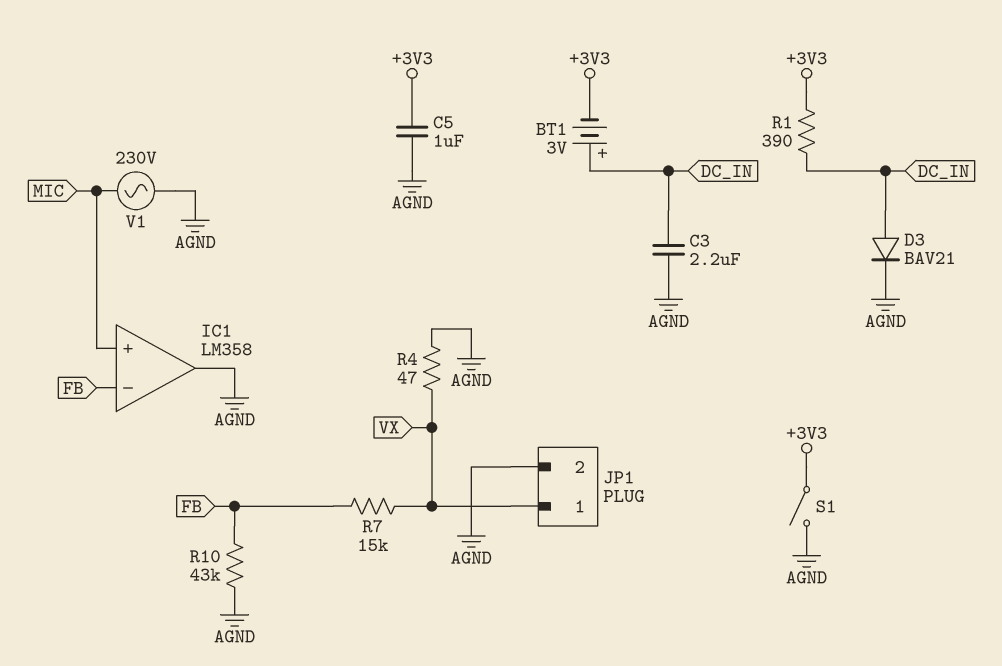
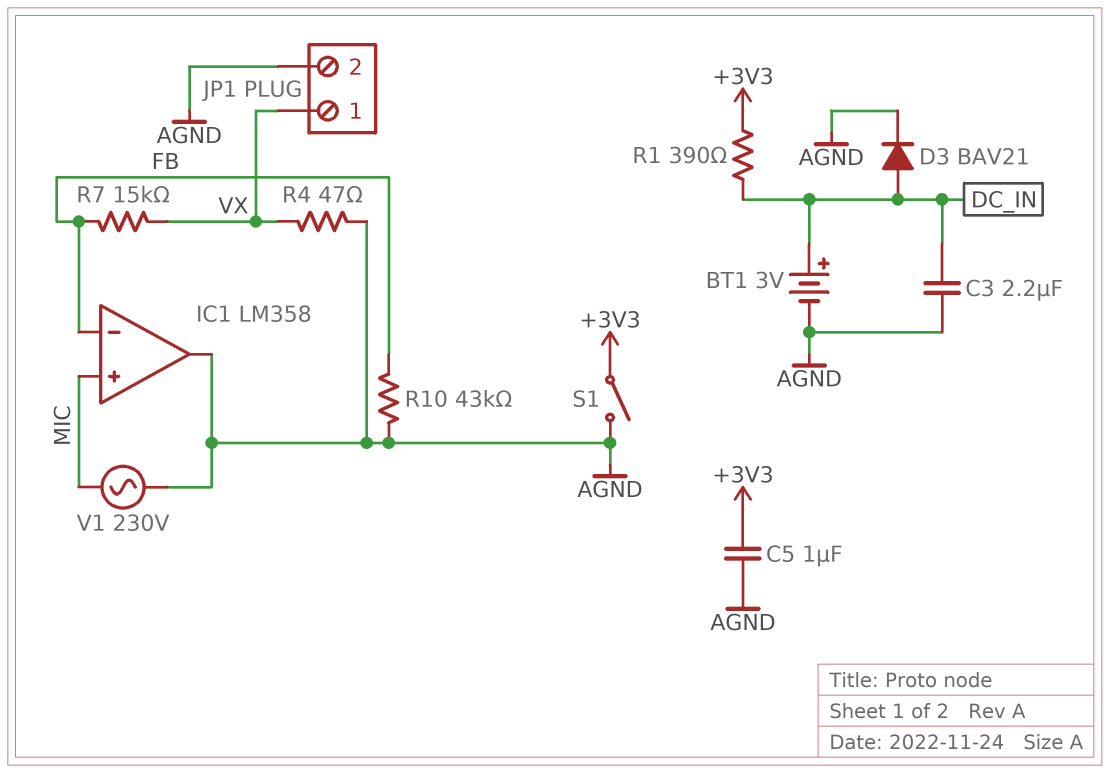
BT1: 3V (plus DC_IN, minus +3V3) -> 3V (plus DC_IN, minus AGND)

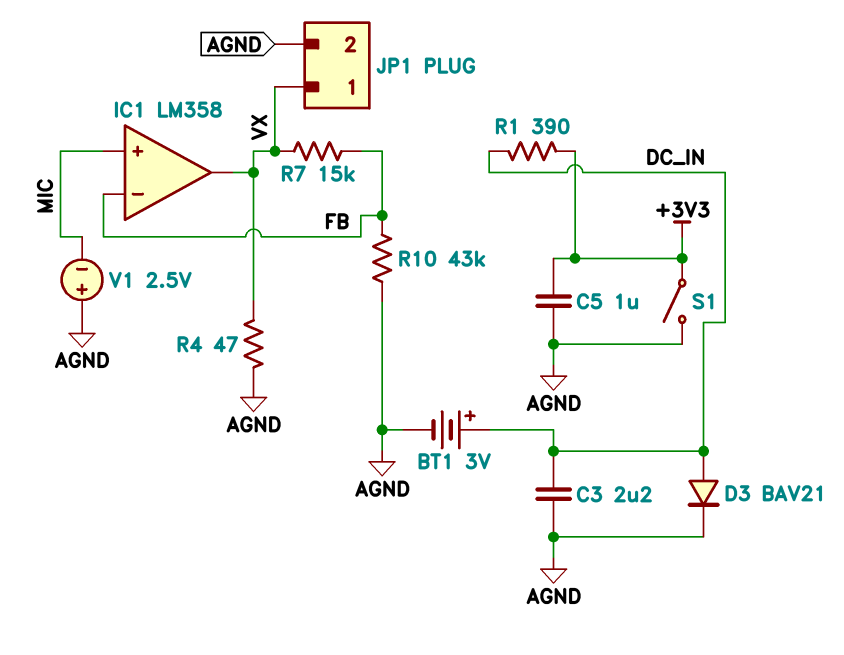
IC1 pin out: AGND -> VX
V1: AC 230V (AGND, MIC) -> 2.5V (plus AGND, minus MIC)

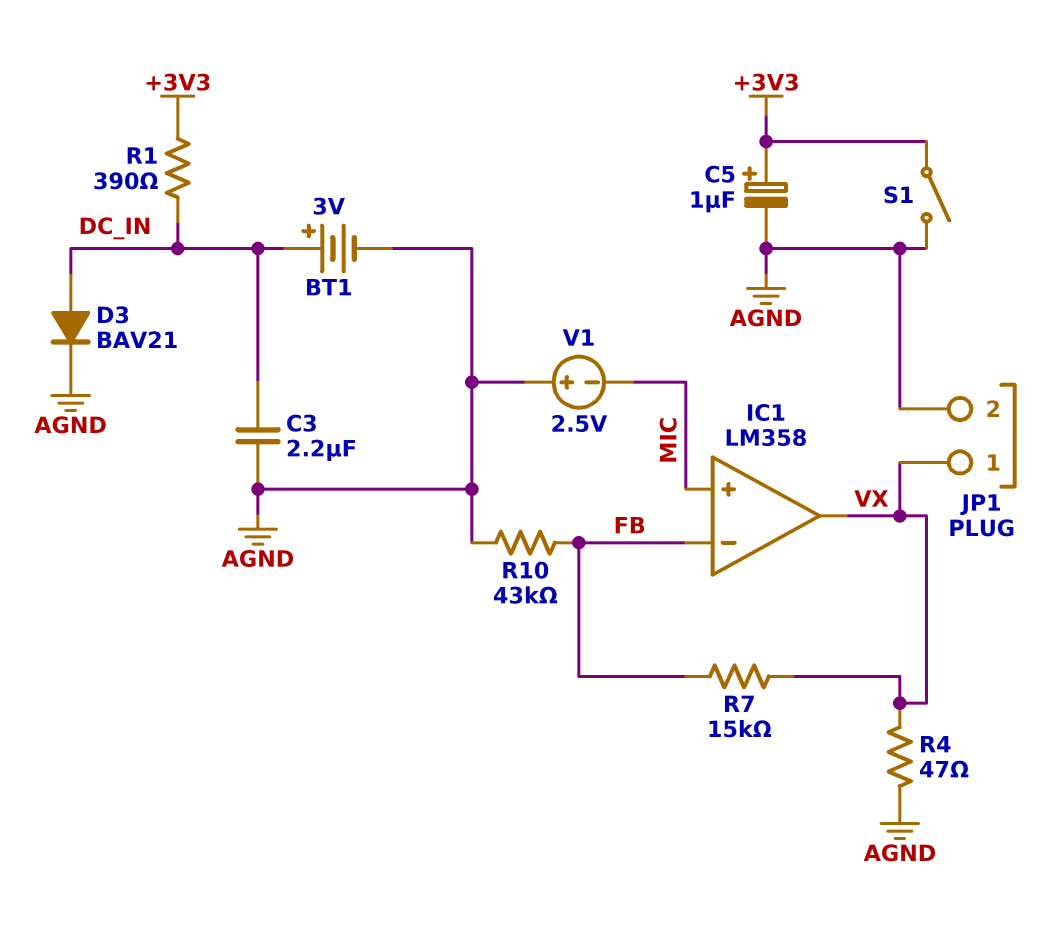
C5: 1uF (+3V3, AGND) -> 1uF (plus +3V3, minus AGND)

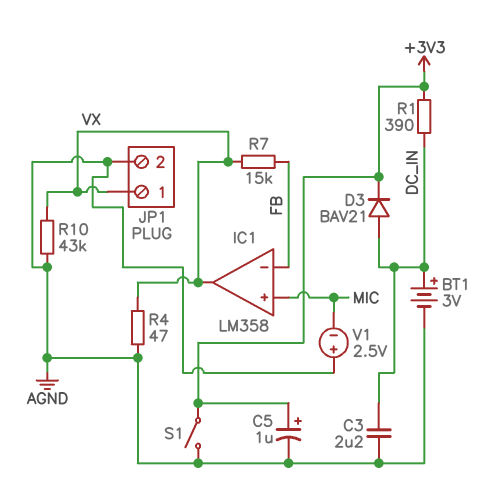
D3: diode BAV21 (A DC_IN, K AGND) -> diode BAV21 (A DC_IN, K +3V3)
R10: 43k (AGND, FB) -> 43k (AGND, VX)

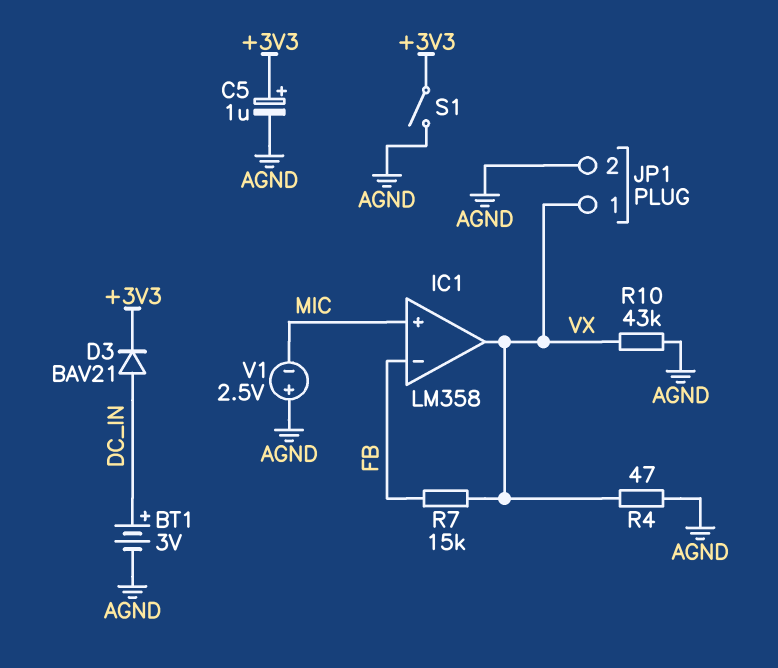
C3: 2.2uF (AGND, DC_IN) -> none
R1: 390 (+3V3, DC_IN) -> none

